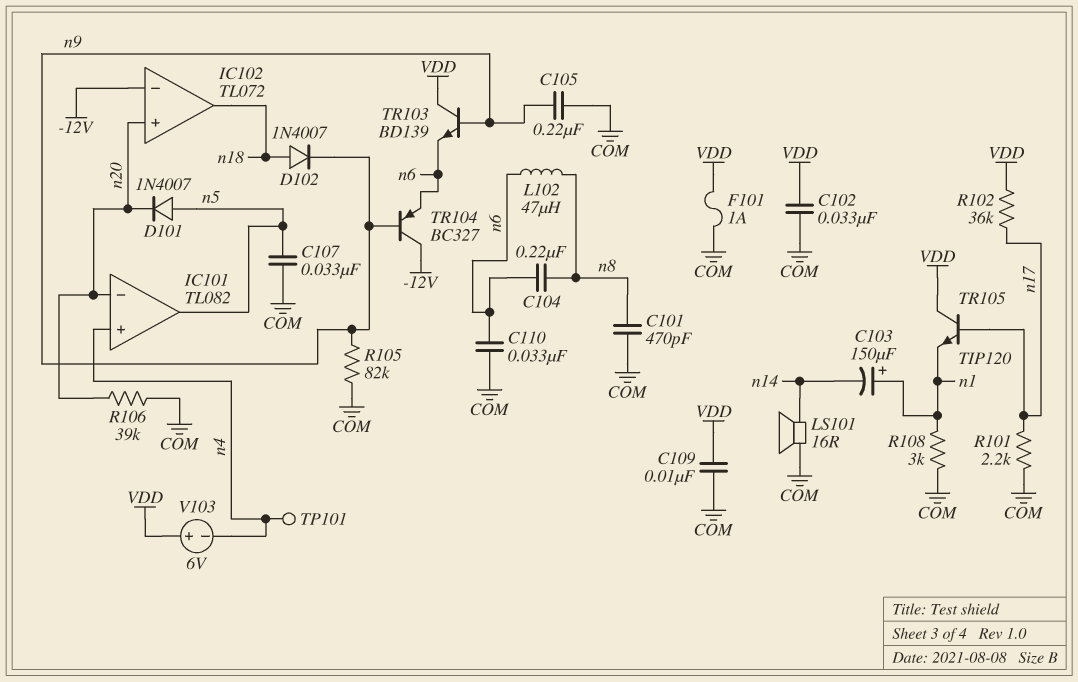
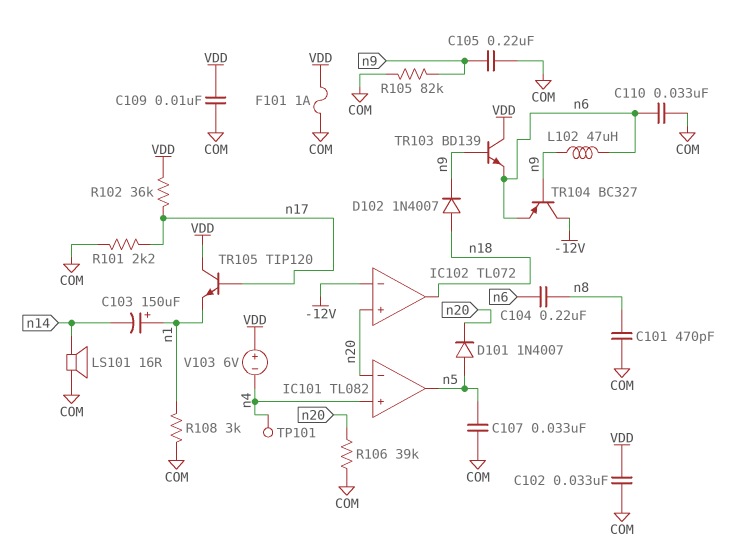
L102: 47uH (n6, n8) -> 47uH (n6, n9)

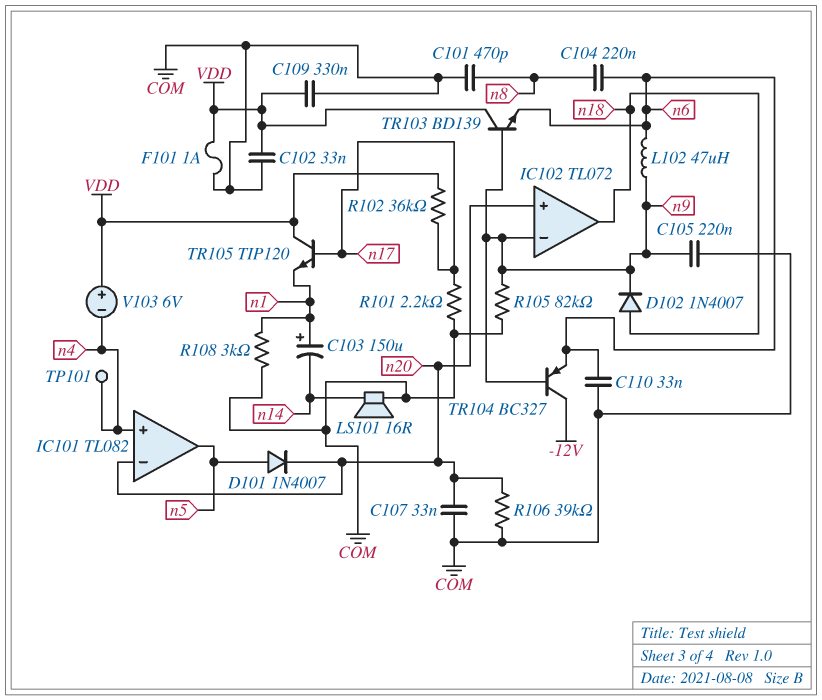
C107: 33nF (COM, n5) -> 33nF (COM, n20)
C109: 10nF (COM, VDD) -> 330nF (COM, VDD)
IC102 pin in-: -12V -> n9

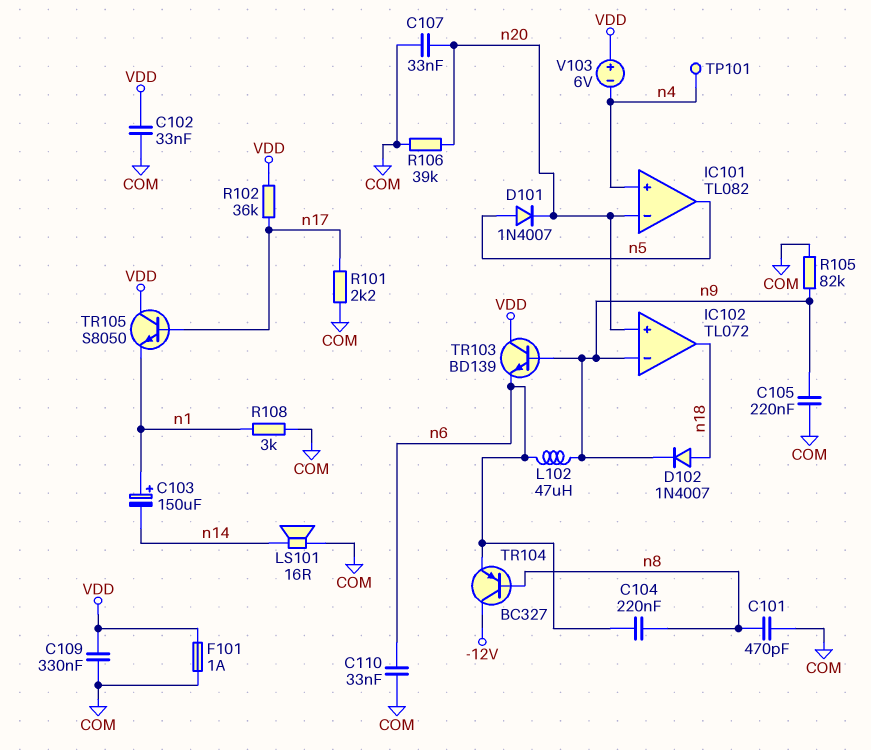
TR104: PNP BC327 (B n9, C -12V, E n6) -> PNP BC327 (B n8, C -12V, E n6)
TR105: NPN TIP120 (B n17, C VDD, E n1) -> NPN S8050 (B n17, C VDD, E n1)

